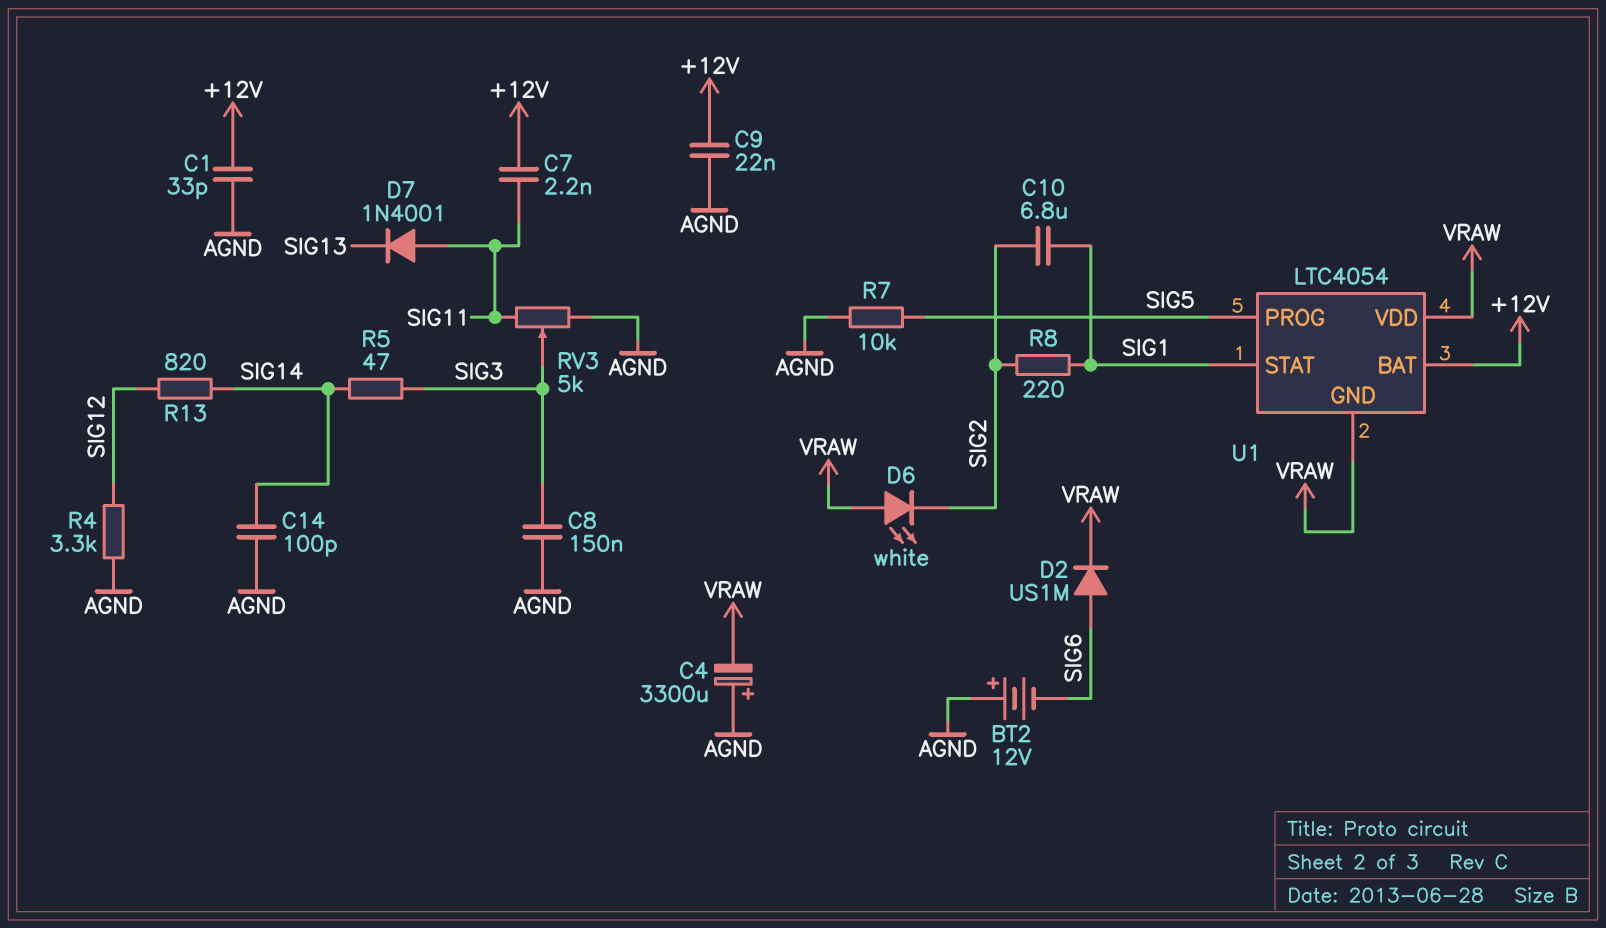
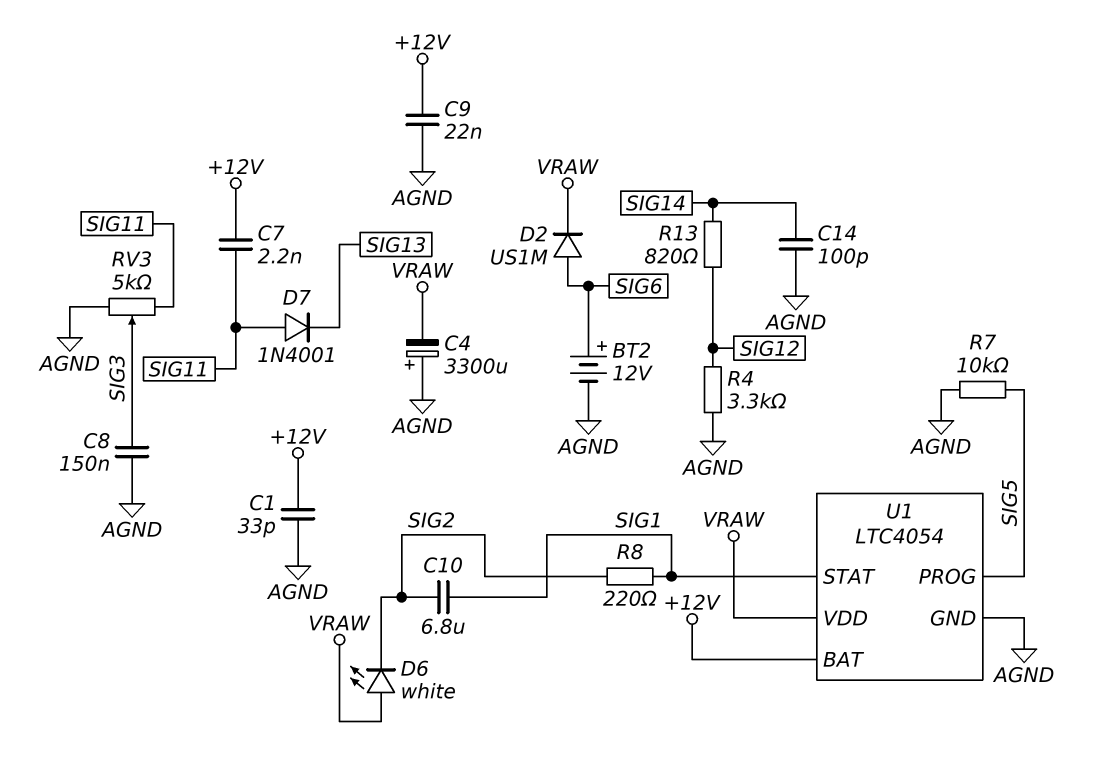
BT2: 12V (plus AGND, minus SIG6) -> 12V (plus SIG6, minus AGND)
R5: 47 (SIG3, SIG14) -> none
U1 pin GND: VRAW -> AGND

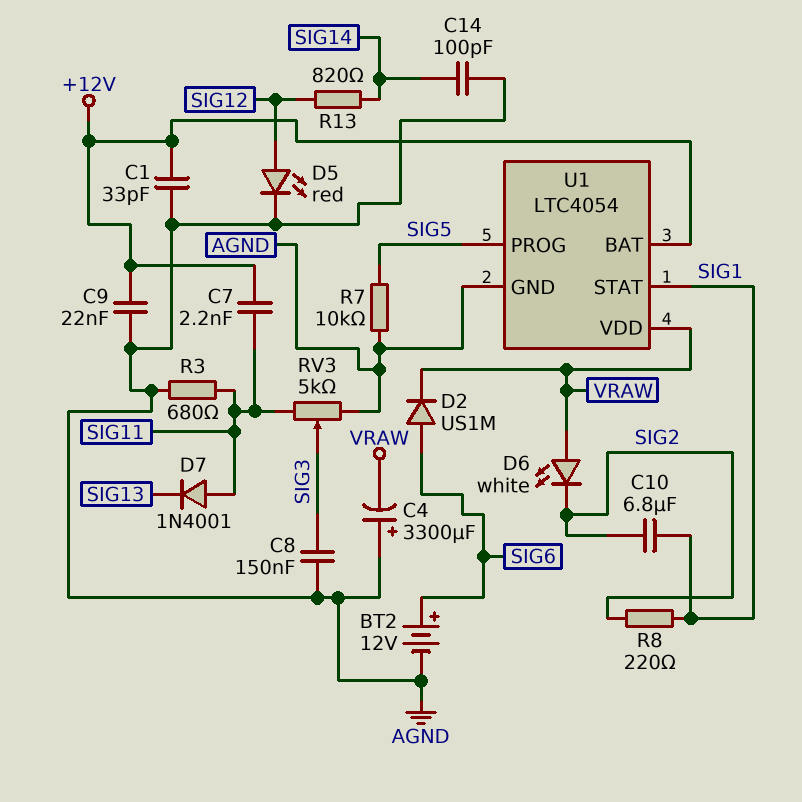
D5: none -> LED red (A SIG12, K AGND)
R3: none -> 680 (AGND, SIG11)
R4: 3.3k (AGND, SIG12) -> none

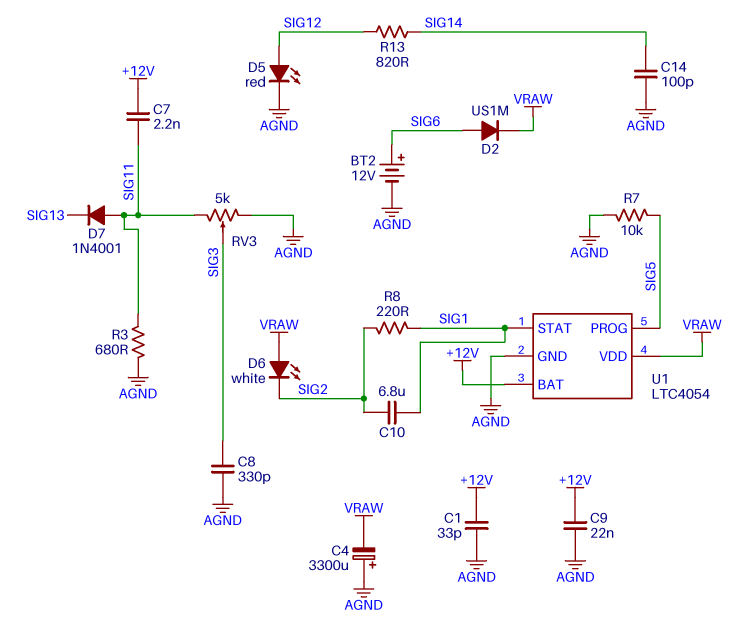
C8: 150nF (AGND, SIG3) -> 330pF (AGND, SIG3)

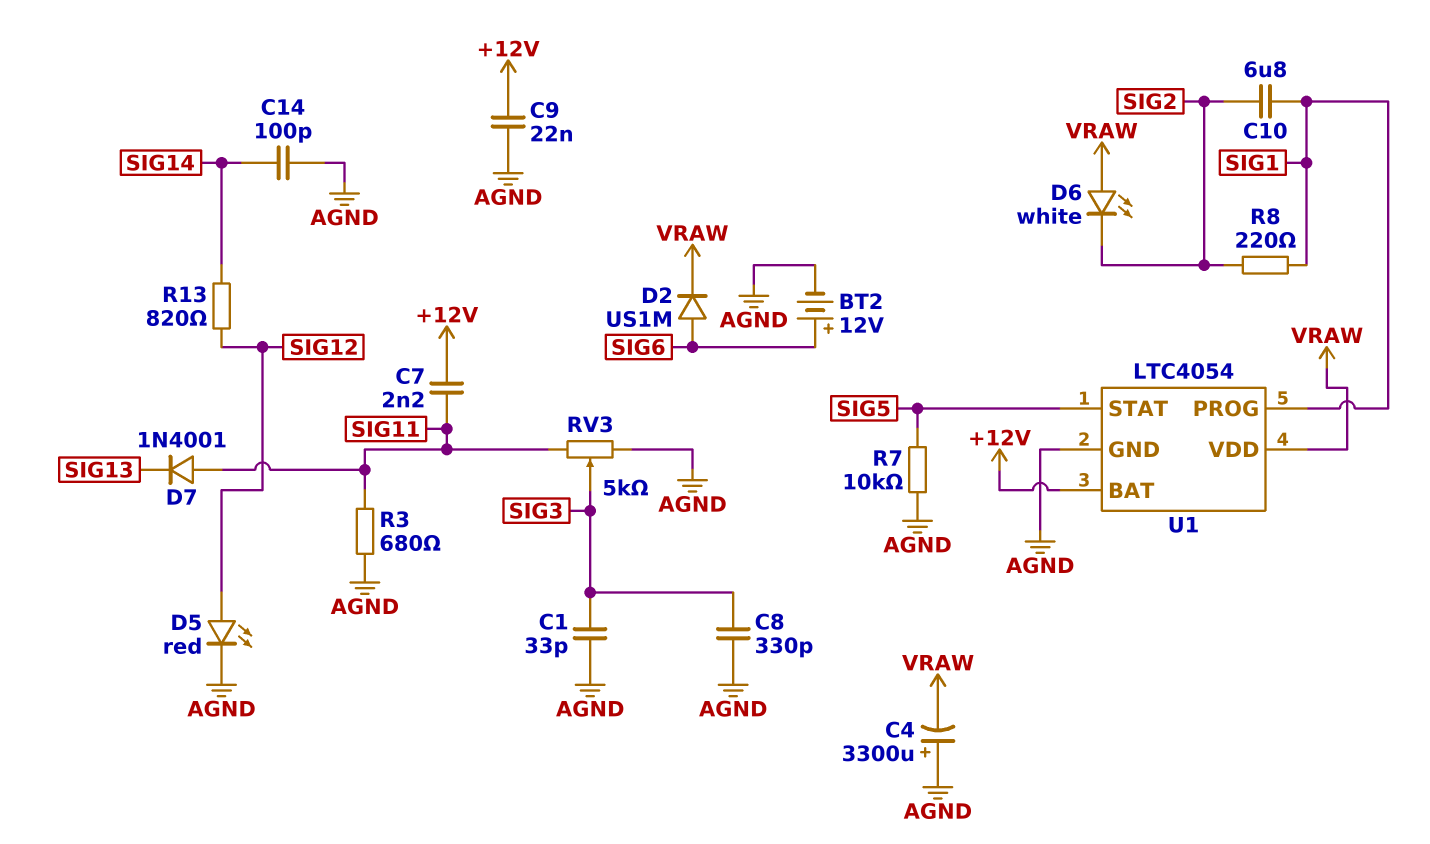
C1: 33pF (+12V, AGND) -> 33pF (AGND, SIG3)
U1 pin PROG: SIG5 -> SIG1
U1 pin STAT: SIG1 -> SIG5

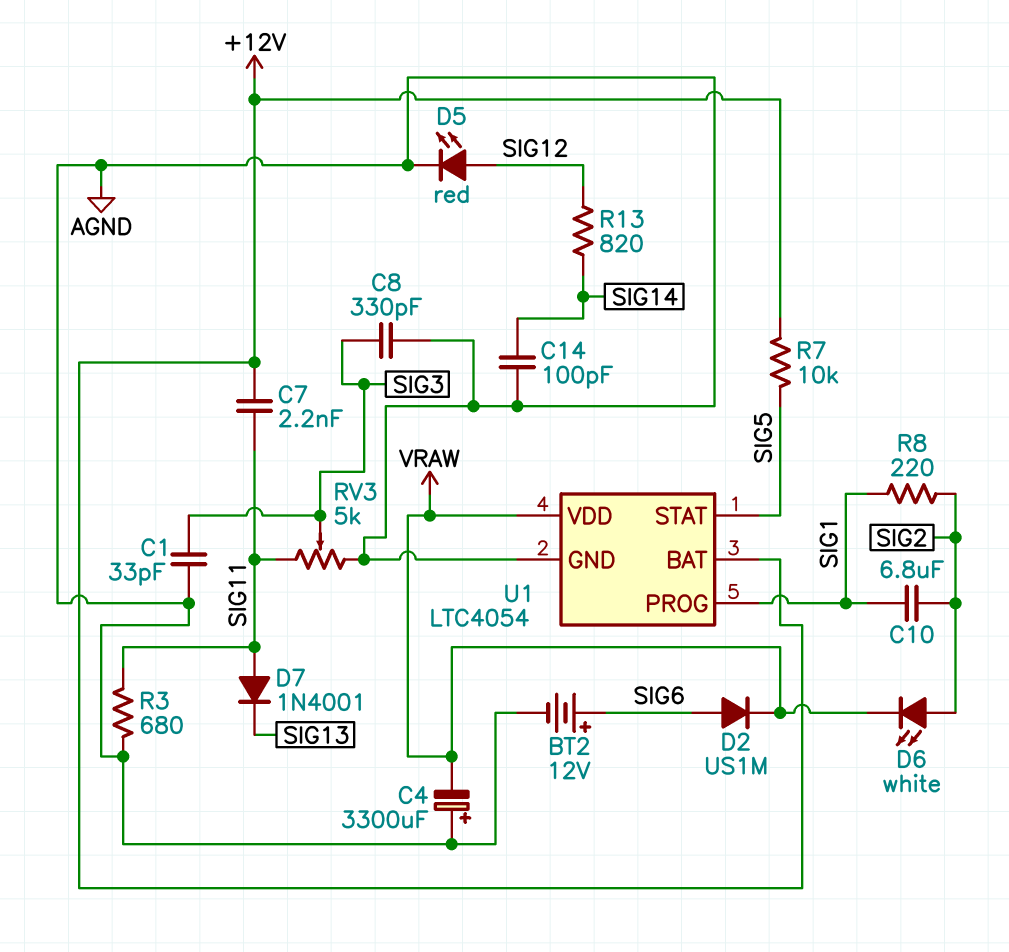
C9: 22nF (+12V, AGND) -> none
D6: LED white (A VRAW, K SIG2) -> LED white (A SIG2, K VRAW)
R7: 10k (AGND, SIG5) -> 10k (+12V, SIG5)

